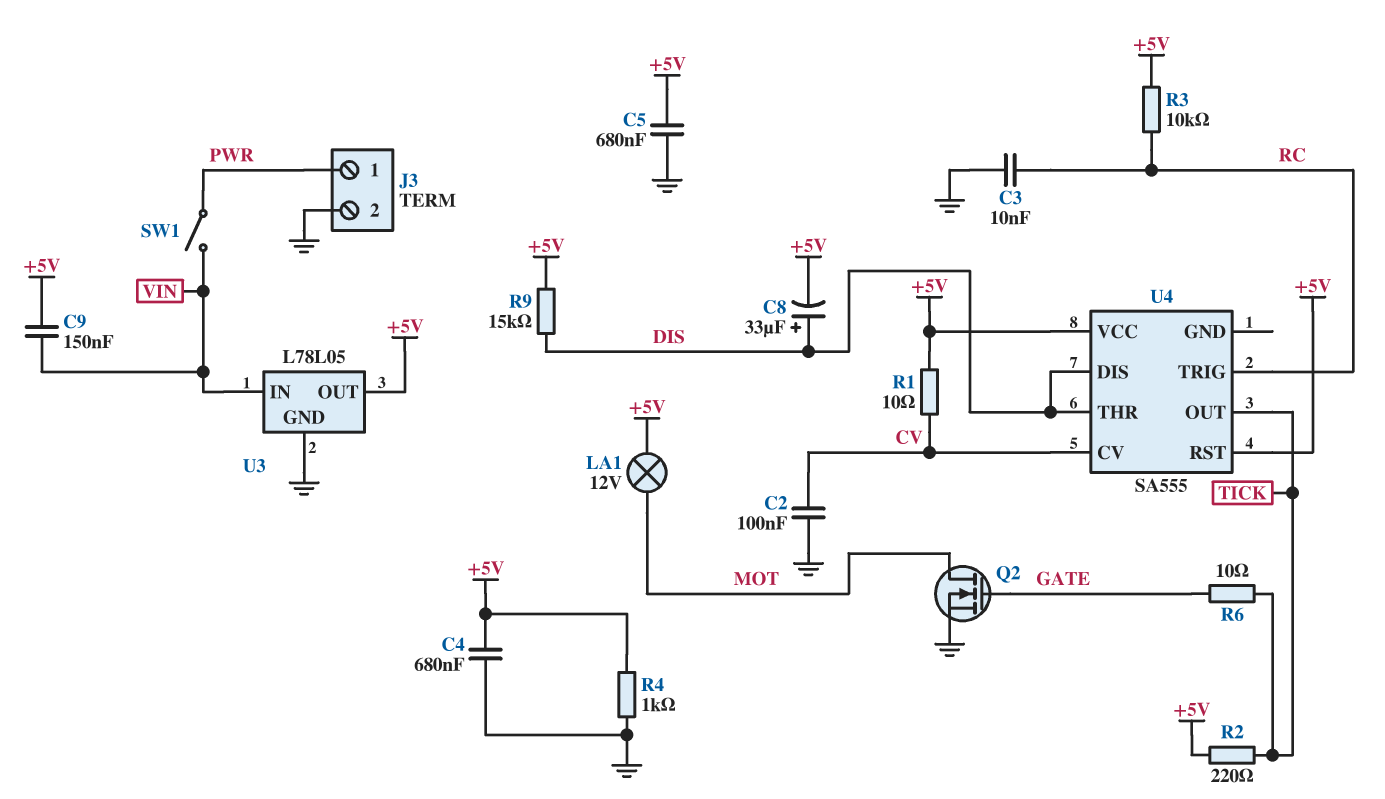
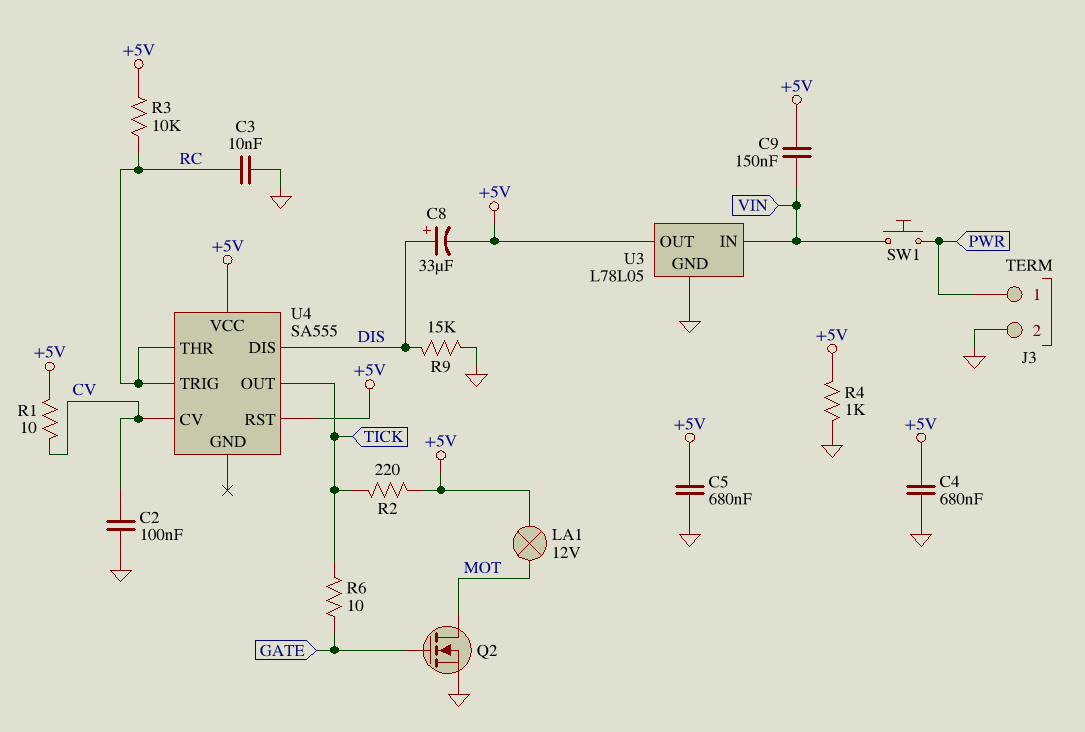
R9: 15k (+5V, DIS) -> 15k (DIS, GND)
SW1: switch (PWR, VIN) -> button (PWR, VIN)
U4 pin THR: DIS -> RC

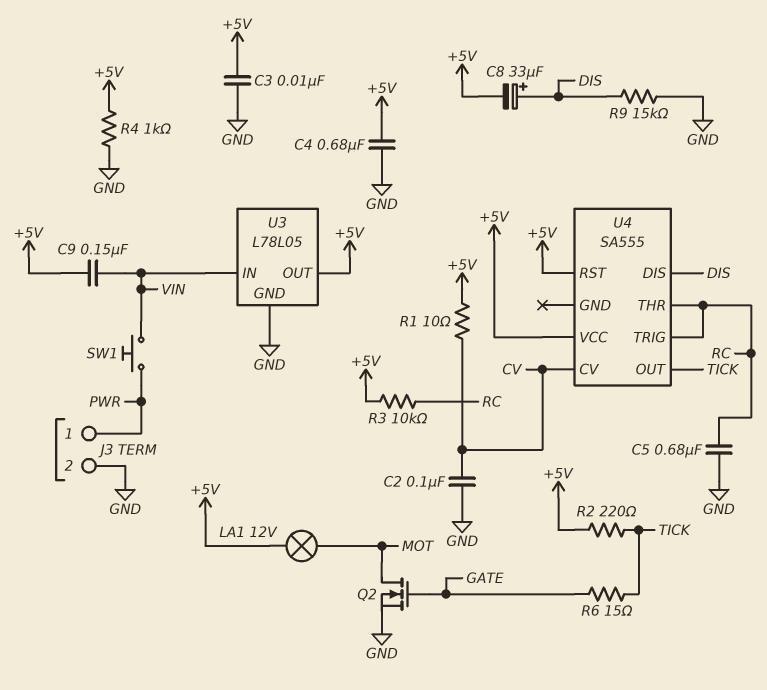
C3: 10nF (GND, RC) -> 10nF (+5V, GND)
C5: 680nF (+5V, GND) -> 680nF (GND, RC)
R6: 10 (GATE, TICK) -> 15 (GATE, TICK)

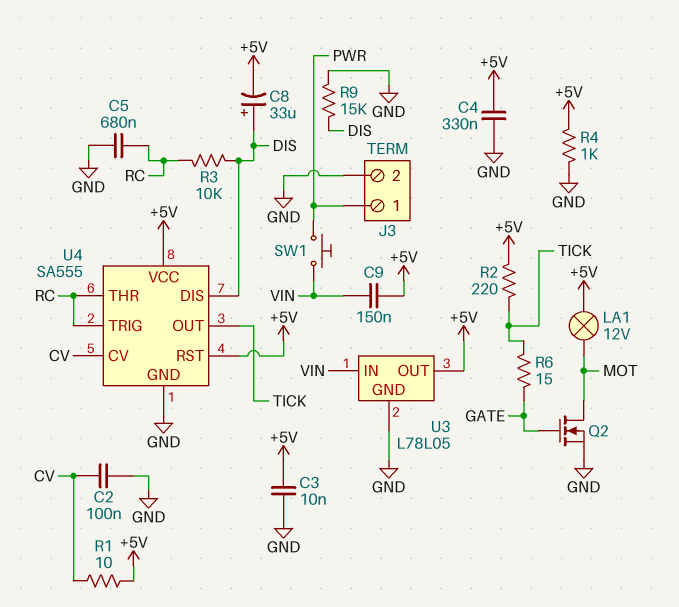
C4: 680nF (+5V, GND) -> 330nF (+5V, GND)
R3: 10k (+5V, RC) -> 10k (DIS, RC)
U4 pin GND: none -> GND

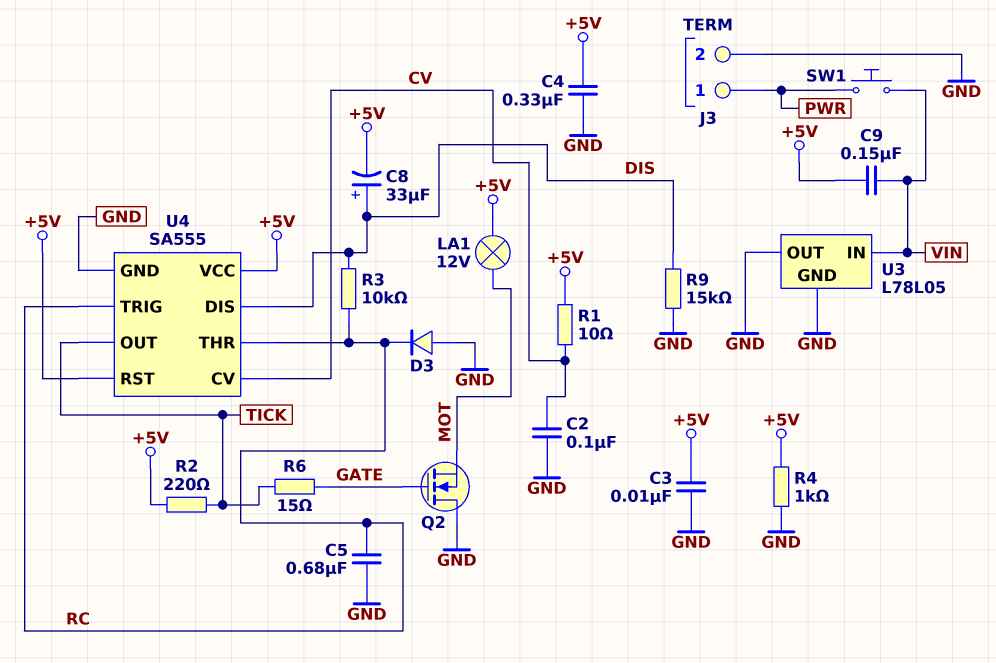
D3: none -> diode (A GND, K RC)
Q2: NMOS (G GATE, D MOT, S GND) -> NMOS (G GATE, D GND, S MOT)
U3 pin OUT: +5V -> GND

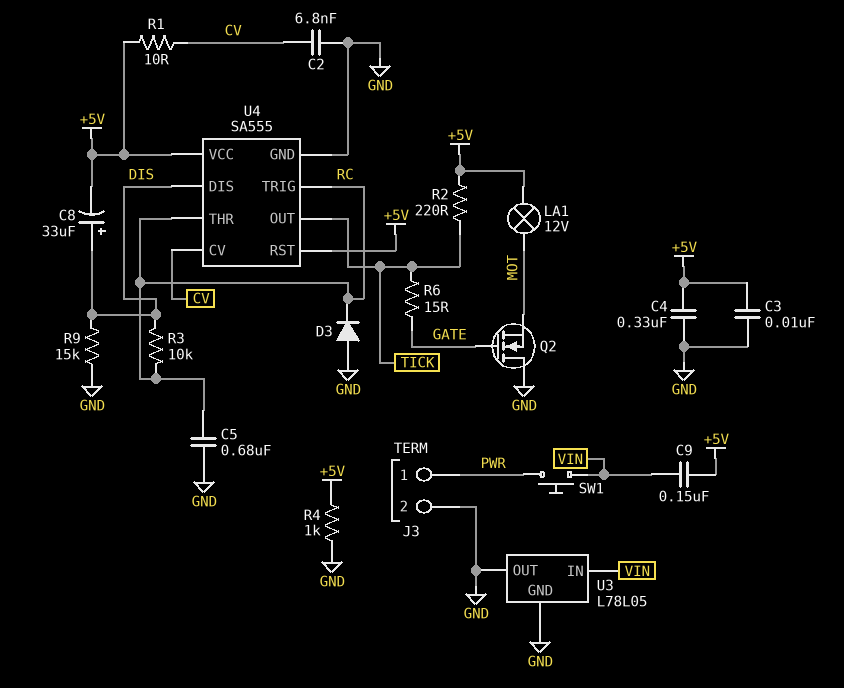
C2: 100nF (CV, GND) -> 6.8nF (CV, GND)

